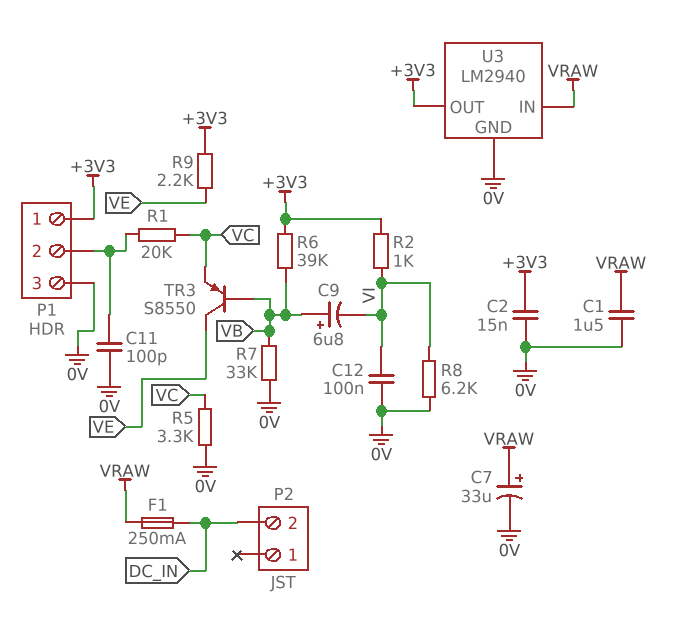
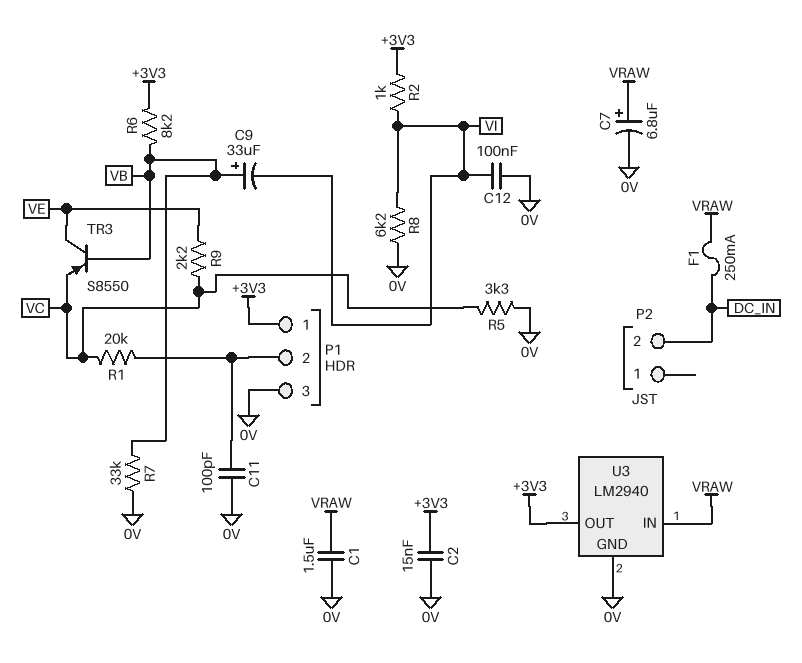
C7: 33uF (plus VRAW, minus 0V) -> 6.8uF (plus VRAW, minus 0V)
C9: 6.8uF (plus VB, minus VI) -> 33uF (plus VB, minus VI)
R6: 39k (+3V3, VB) -> 8.2k (+3V3, VB)
R9: 2.2k (+3V3, VE) -> 2.2k (VC, VE)

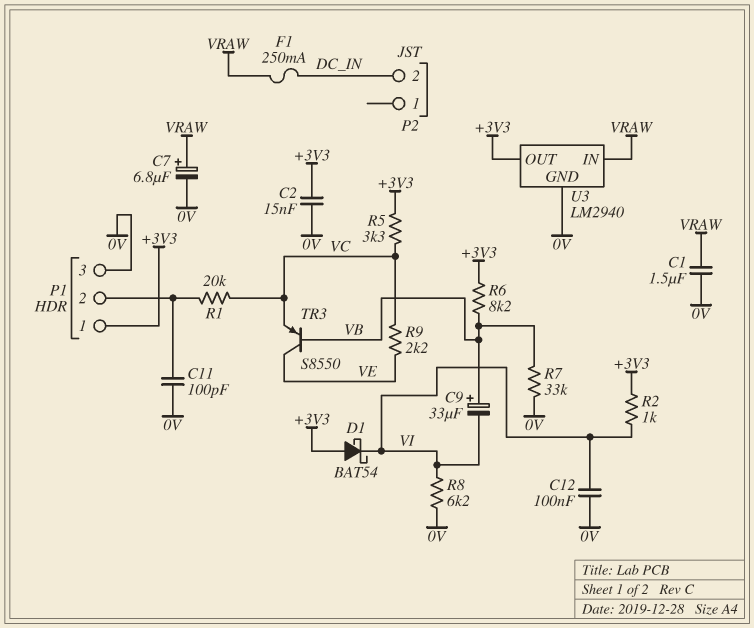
D1: none -> schottky BAT54 (A +3V3, K VI)
R5: 3.3k (0V, VC) -> 3.3k (+3V3, VC)

